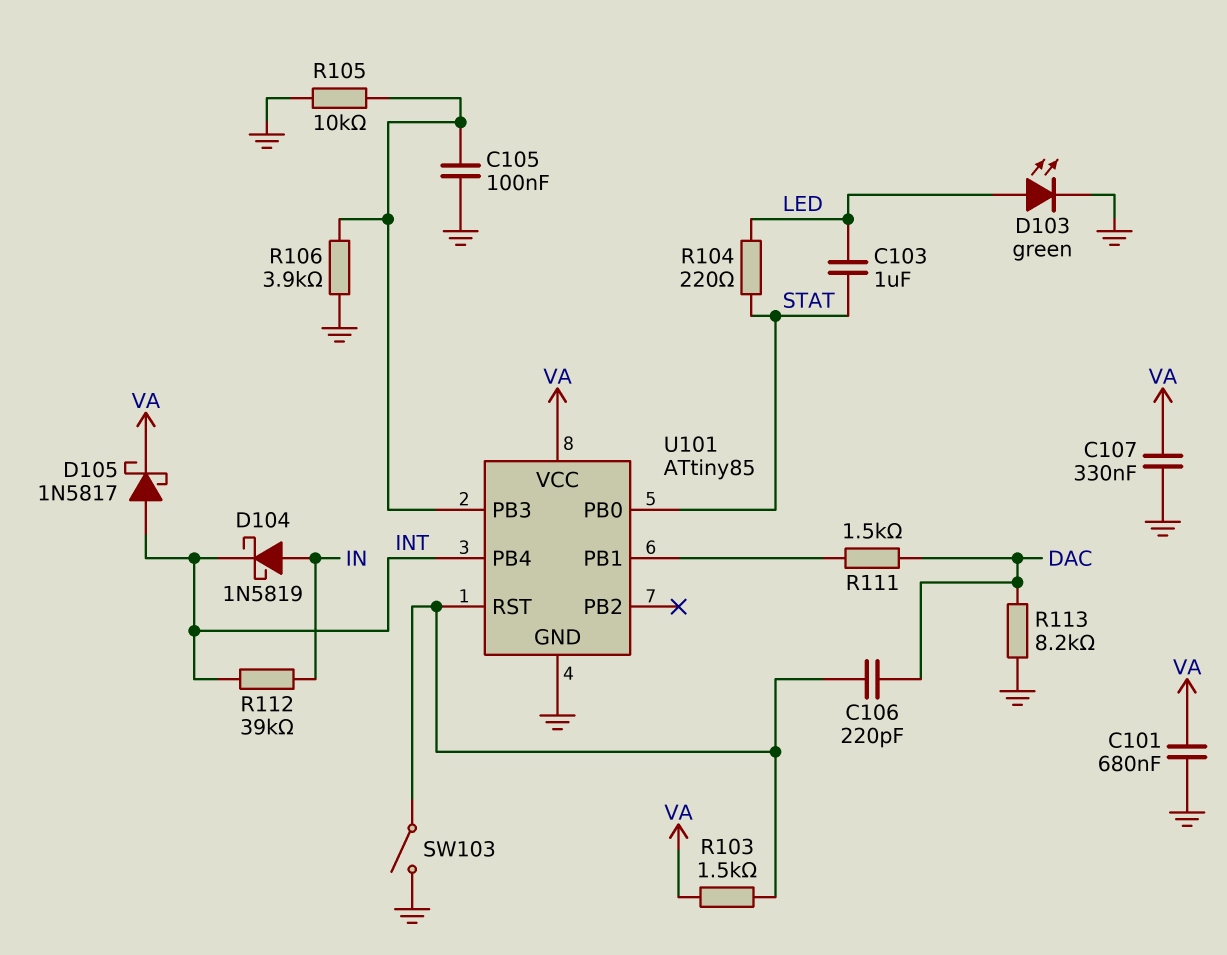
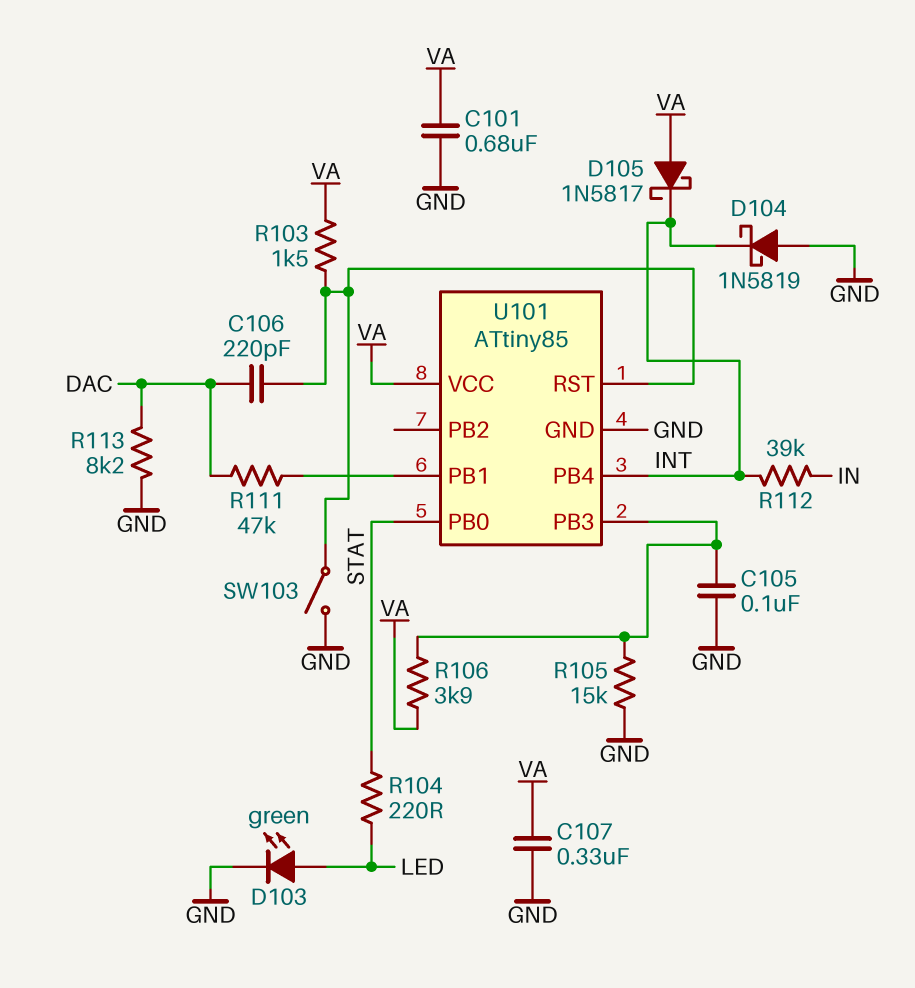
C103: 1uF (LED, STAT) -> none
D104: schottky 1N5819 (A IN, K INT) -> schottky 1N5819 (A GND, K INT)
D105: schottky 1N5817 (A INT, K VA) -> schottky 1N5817 (A VA, K INT)
R105: 10k (GND, U101/PB3) -> 15k (GND, U101/PB3)
R106: 3.9k (GND, U101/PB3) -> 3.9k (U101/PB3, VA)
R111: 1.5k (DAC, U101/PB1) -> 47k (DAC, U101/PB1)

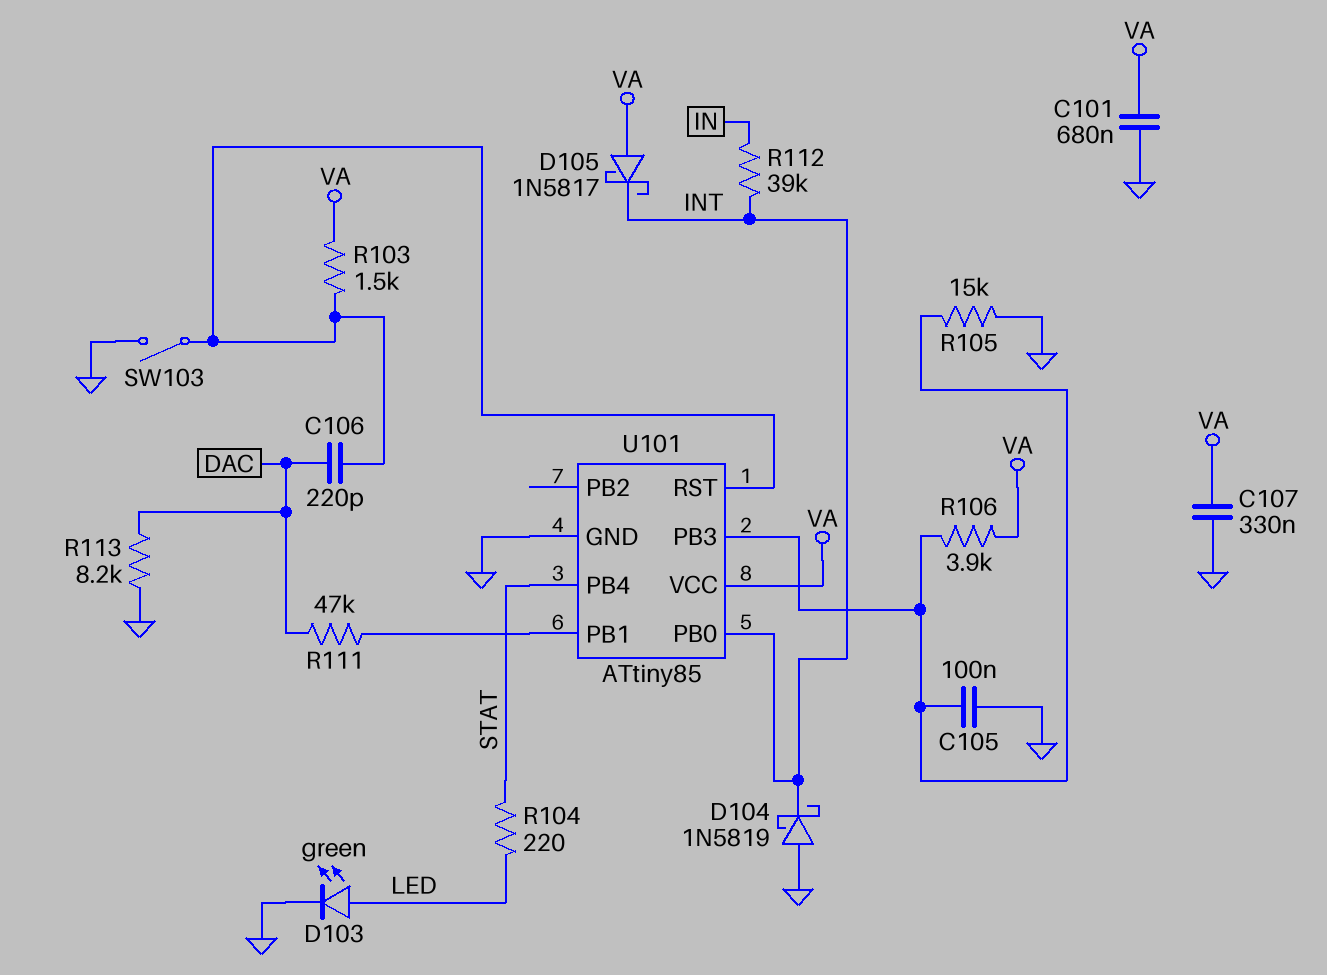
U101 pin PB0: STAT -> INT
U101 pin PB4: INT -> STAT

